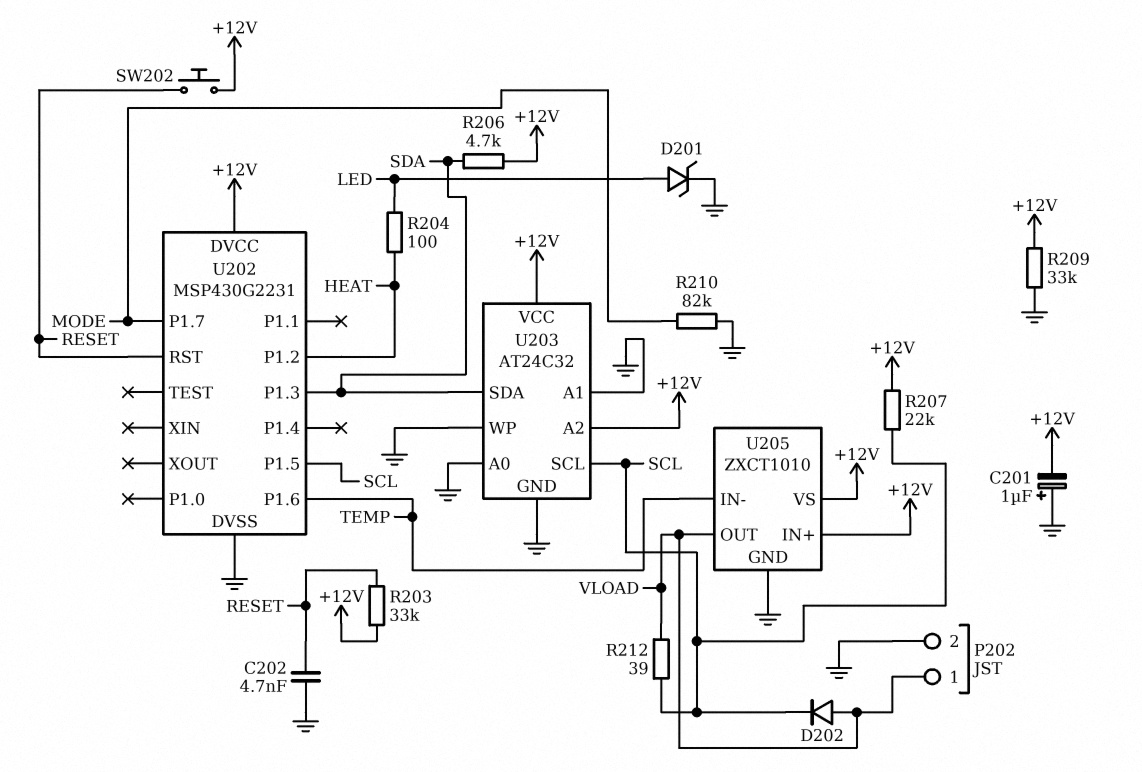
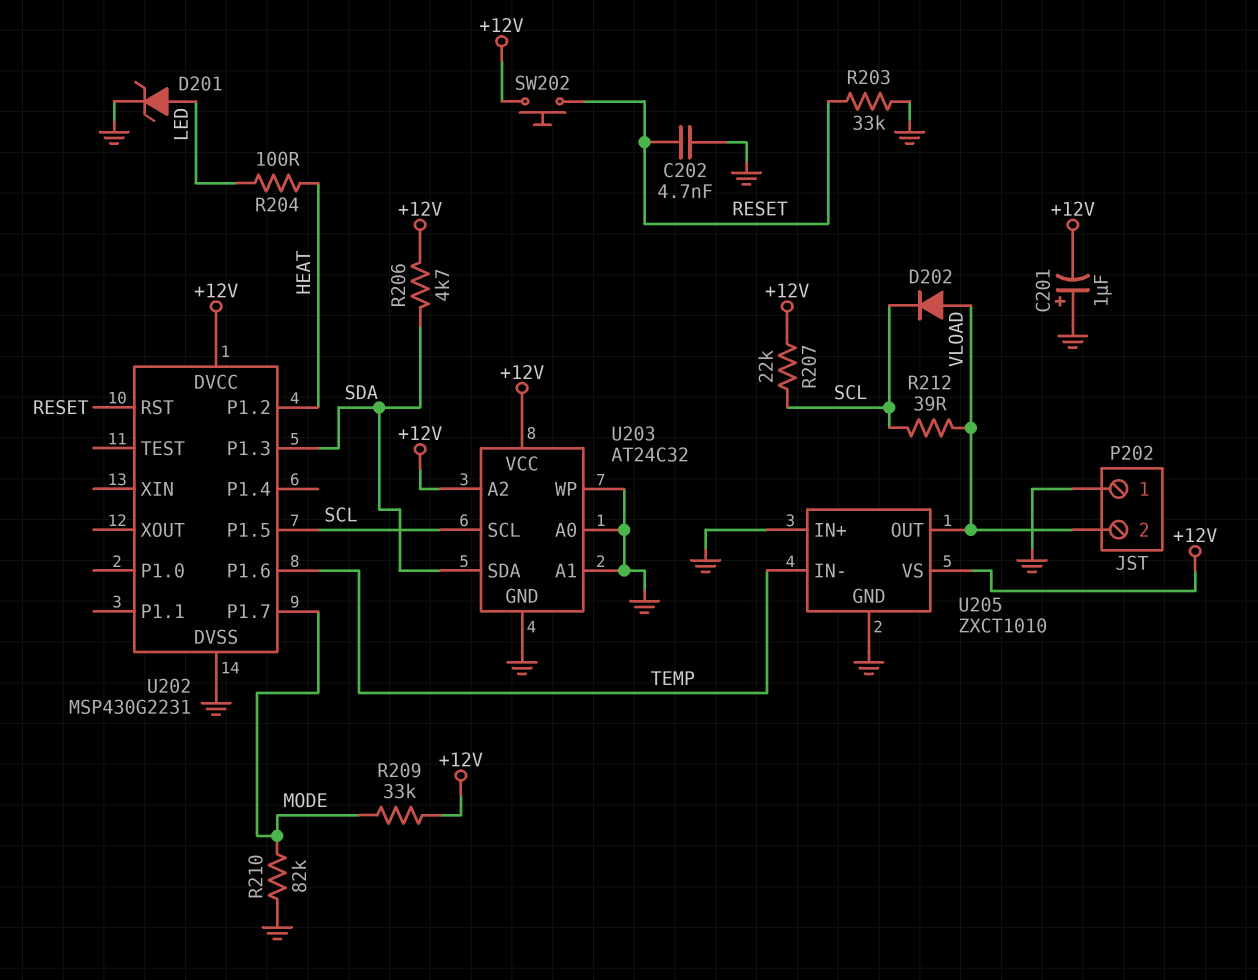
P202 pin 1: VLOAD -> GND
P202 pin 2: GND -> VLOAD
R203: 33k (+12V, RESET) -> 33k (GND, RESET)
R209: 33k (+12V, GND) -> 33k (+12V, MODE)
U205 pin IN+: +12V -> GND

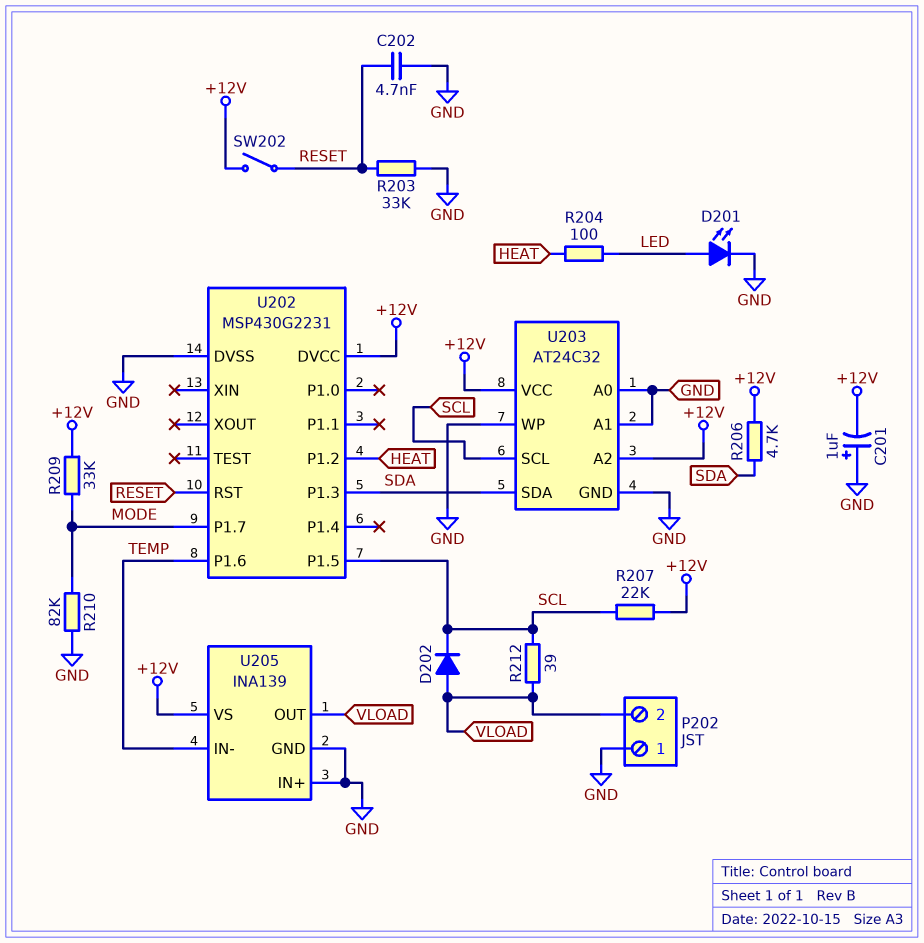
D201: zener (A LED, K GND) -> LED (A LED, K GND)
SW202: button (+12V, RESET) -> switch (+12V, RESET)
U205: ZXCT1010 -> INA139

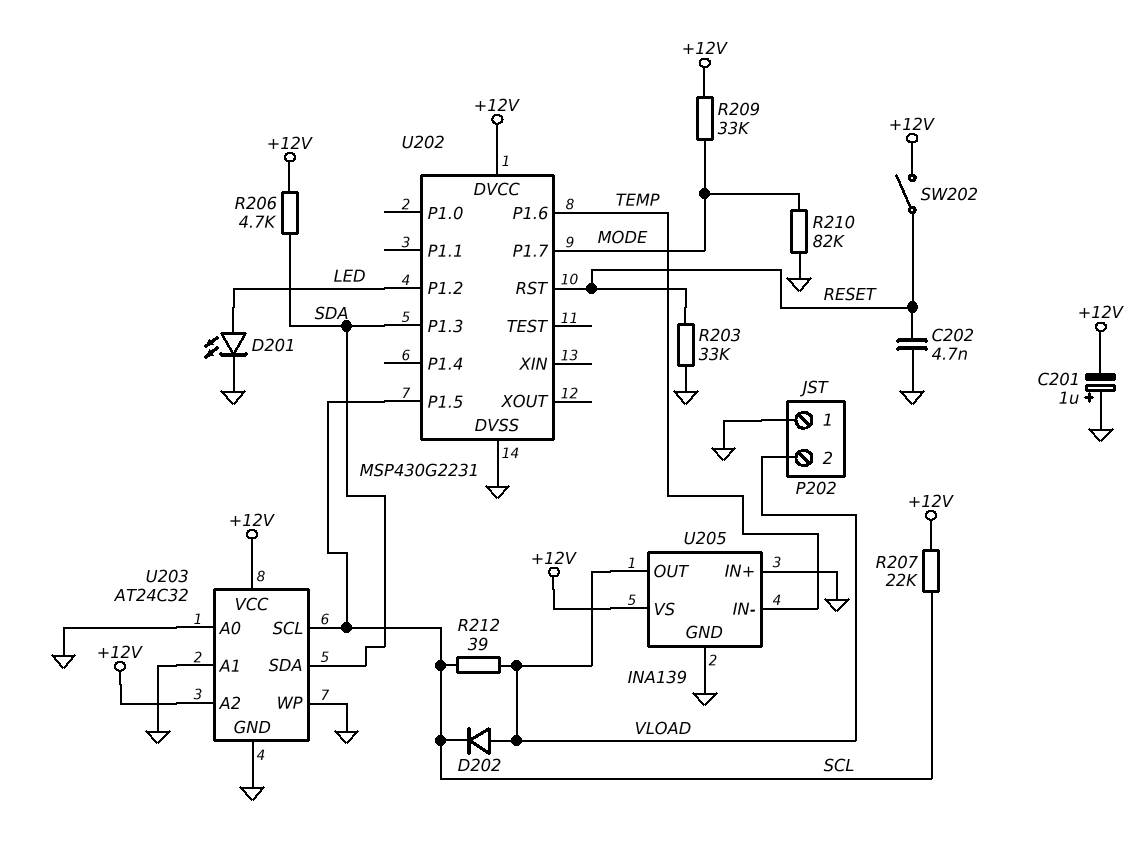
R204: 100 (HEAT, LED) -> none
U202 pin P1.2: HEAT -> LED

